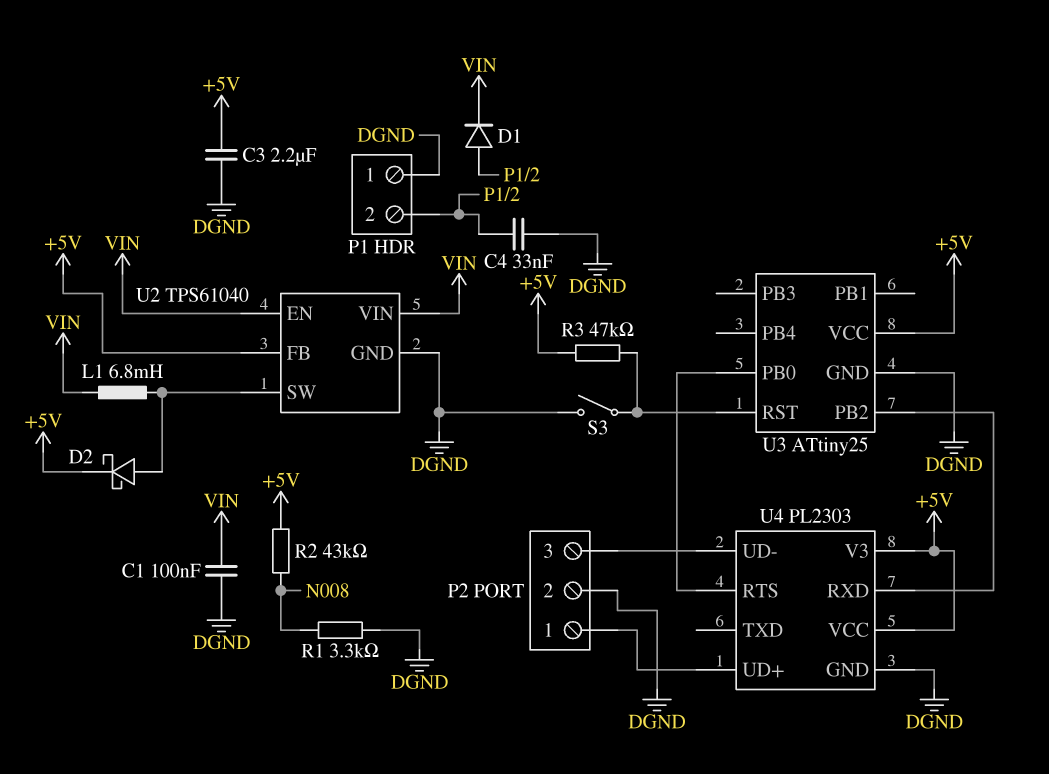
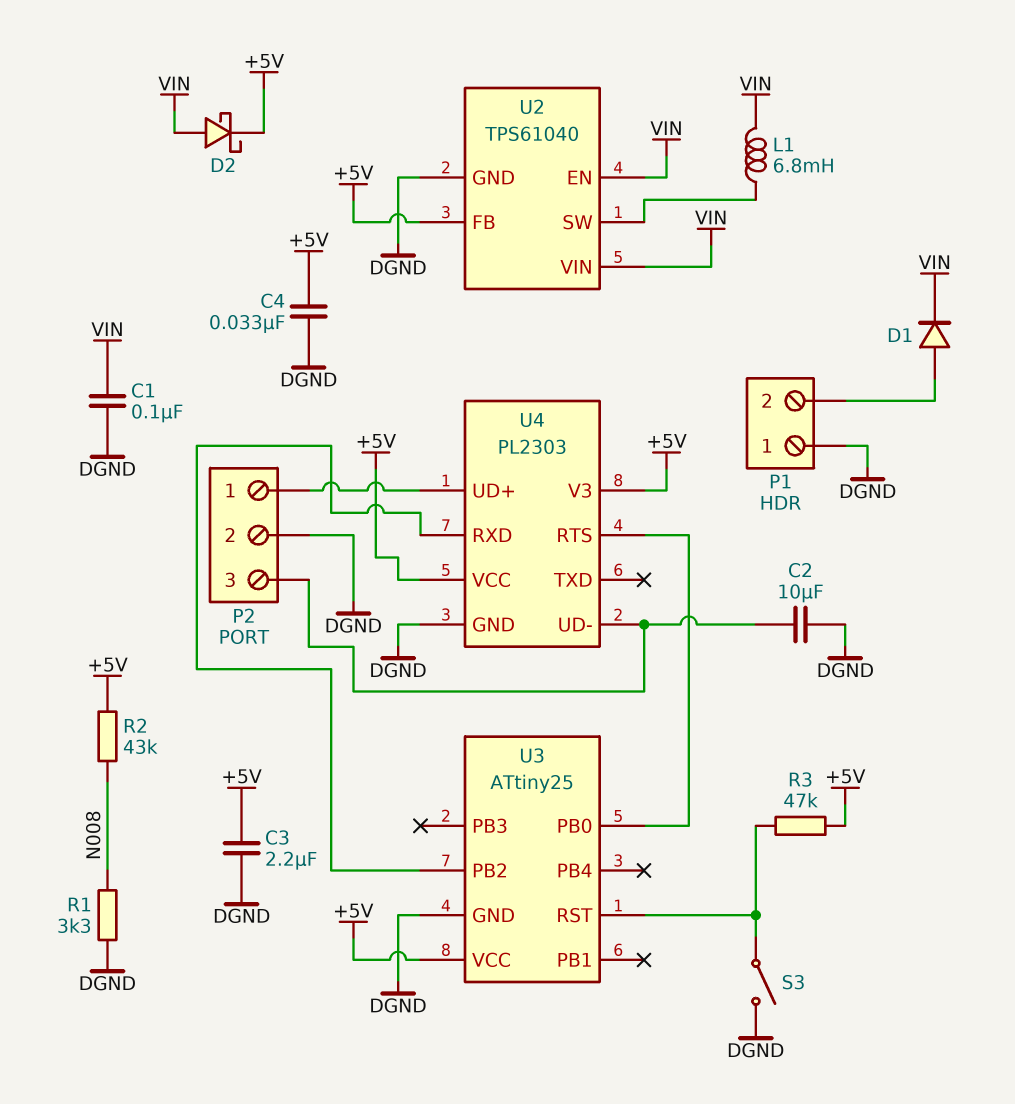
C2: none -> 10uF (DGND, P2/3)
C4: 33nF (DGND, P1/2) -> 33nF (+5V, DGND)
D2: schottky (A U2/SW, K +5V) -> schottky (A VIN, K +5V)

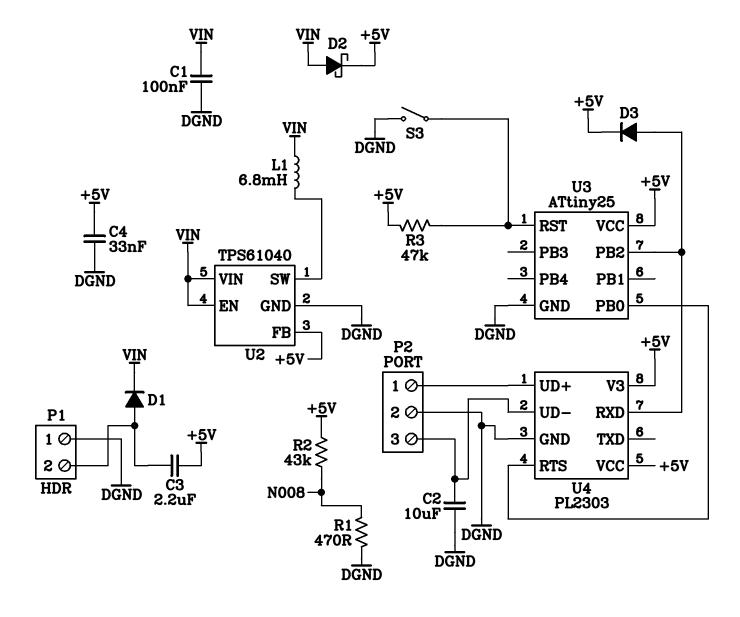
C3: 2.2uF (+5V, DGND) -> 2.2uF (+5V, P1/2)
D3: none -> diode (A U3/PB2, K +5V)
R1: 3.3k (DGND, N008) -> 470 (DGND, N008)

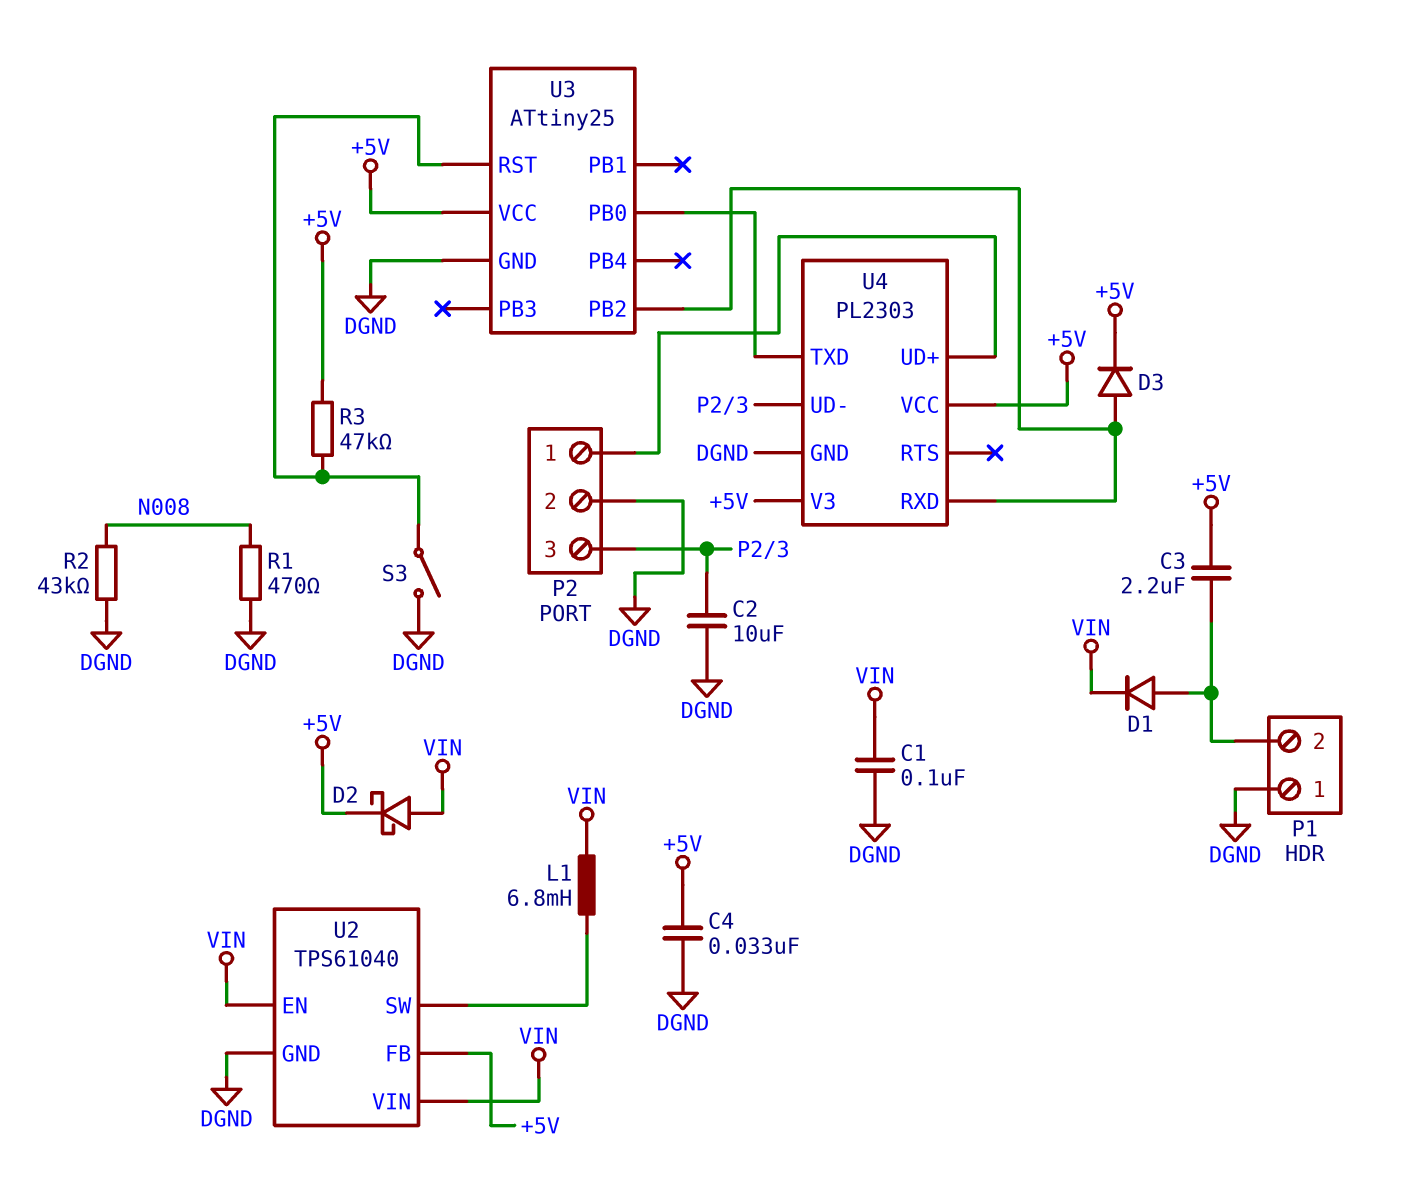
R2: 43k (+5V, N008) -> 43k (DGND, N008)
U4 pin RTS: U3/PB0 -> none
U4 pin TXD: none -> U3/PB0

